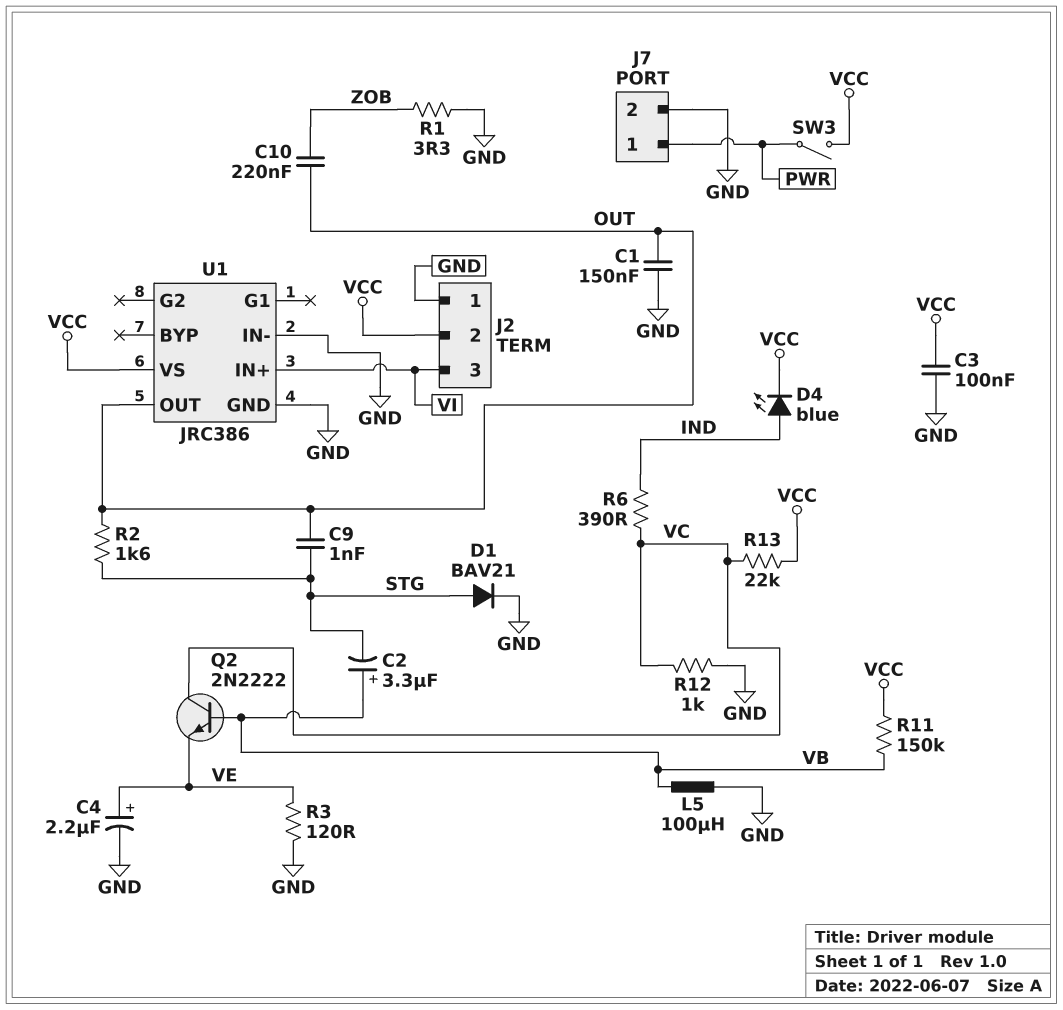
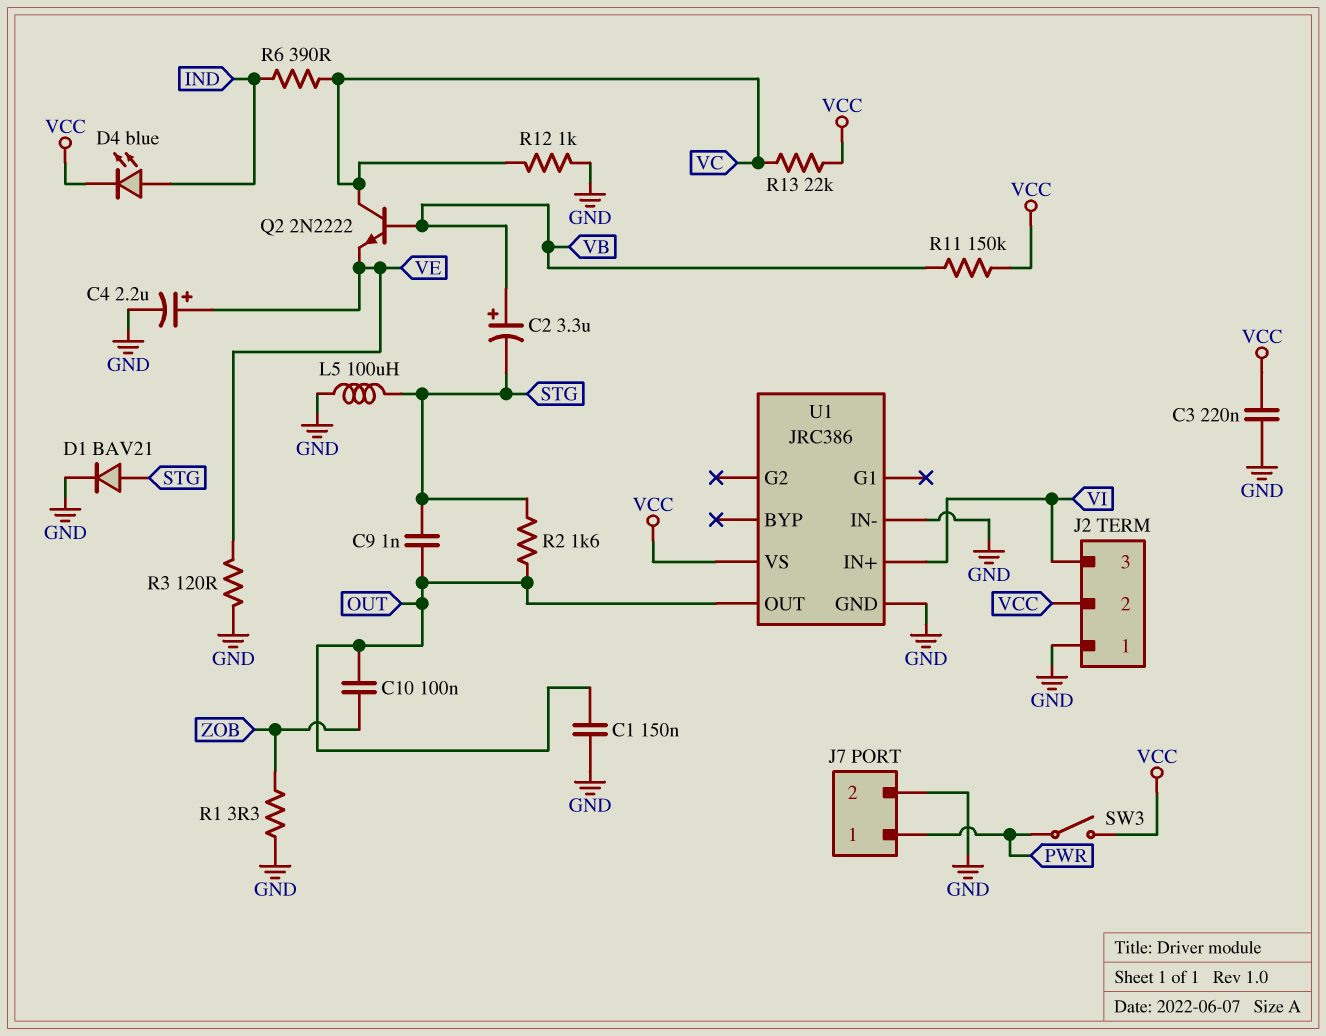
C3: 100nF (GND, VCC) -> 220nF (GND, VCC)
C10: 220nF (OUT, ZOB) -> 100nF (OUT, ZOB)
L5: 100uH (GND, VB) -> 100uH (GND, STG)

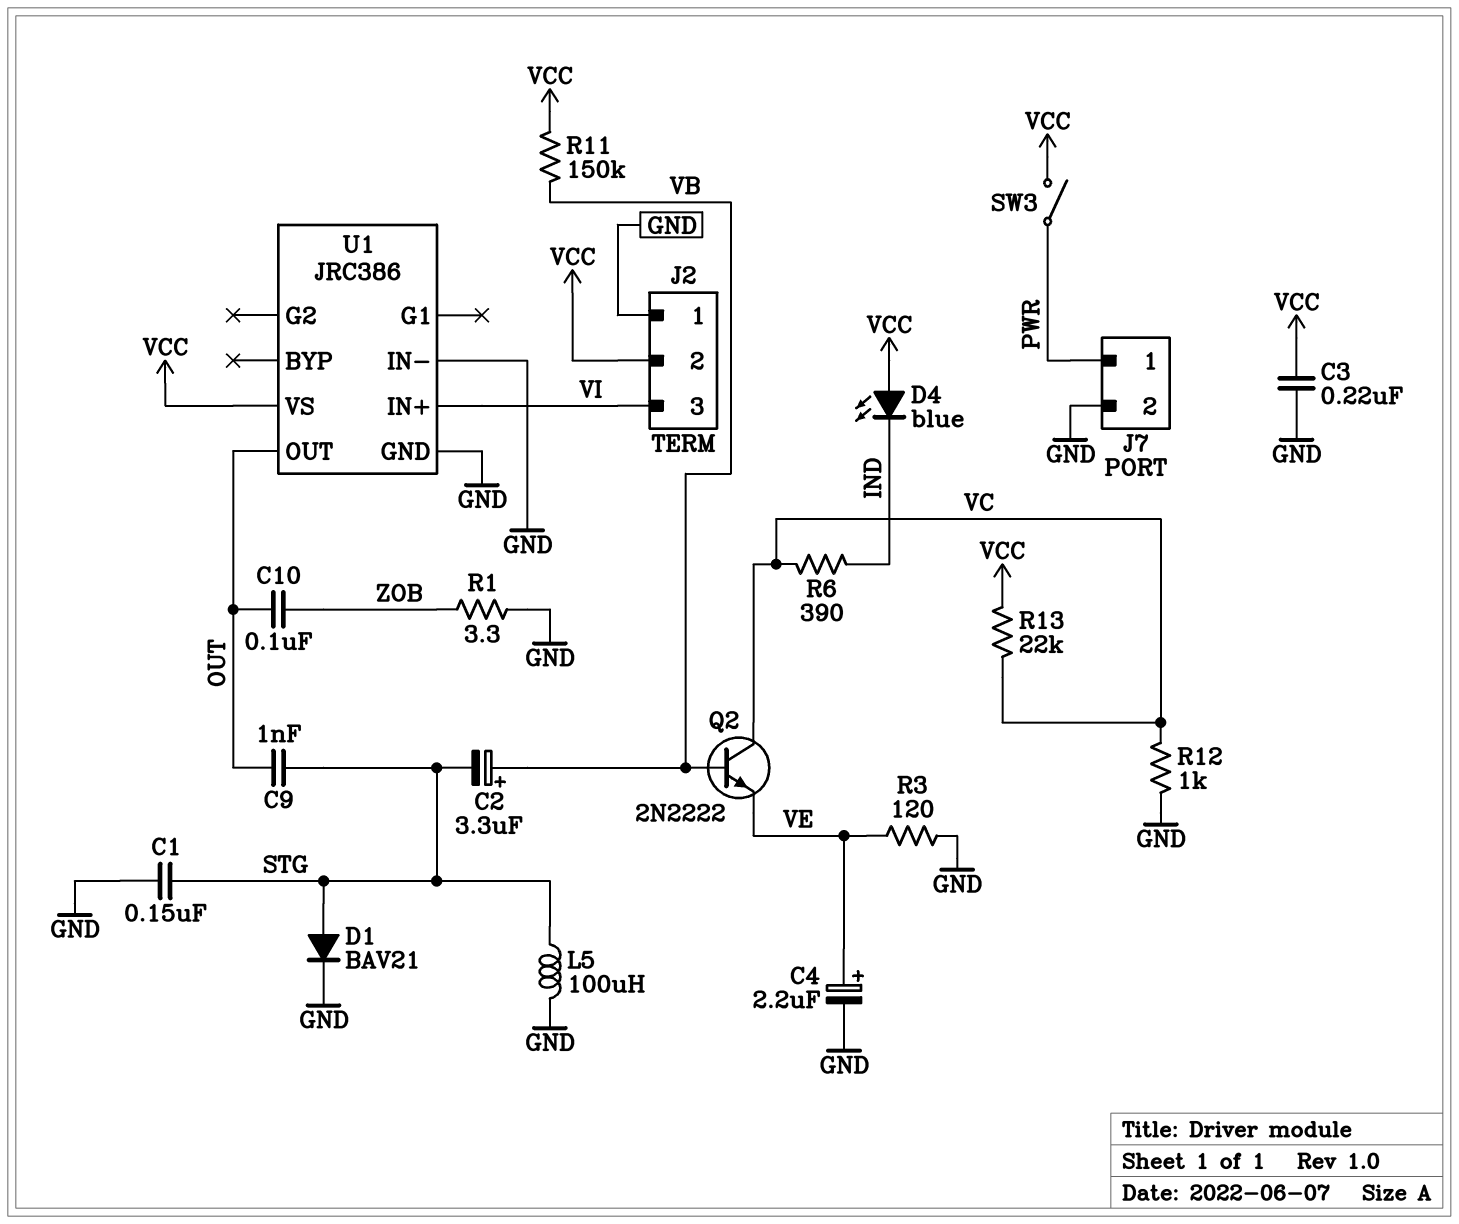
C1: 150nF (GND, OUT) -> 150nF (GND, STG)
D4: LED blue (A IND, K VCC) -> LED blue (A VCC, K IND)
R2: 1.6k (OUT, STG) -> none

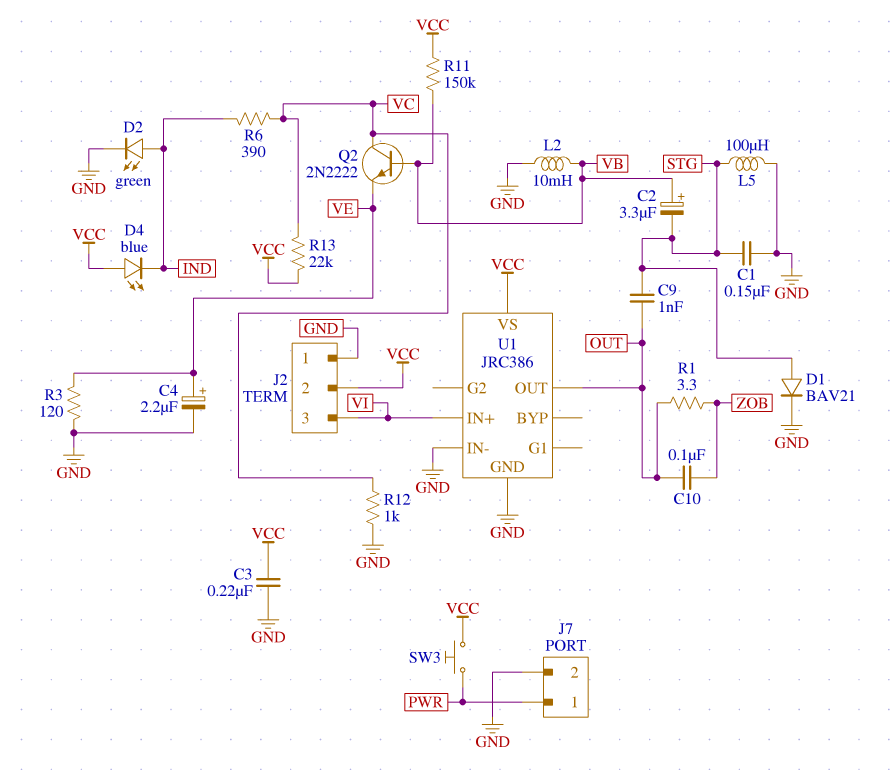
D2: none -> LED green (A IND, K GND)
L2: none -> 10mH (GND, VB)
R1: 3.3 (GND, ZOB) -> 3.3 (OUT, ZOB)
SW3: switch (PWR, VCC) -> button (PWR, VCC)

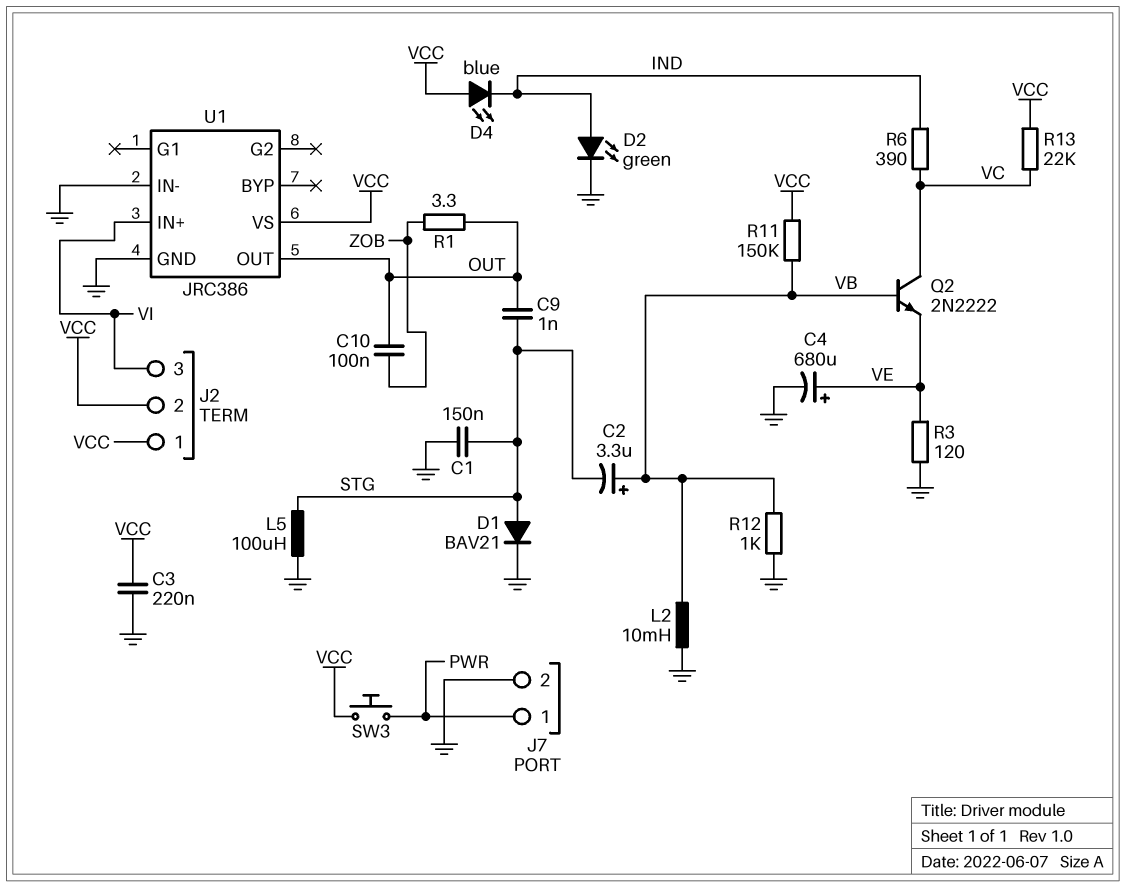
C4: 2.2uF (plus VE, minus GND) -> 680uF (plus VE, minus GND)
J2 pin 1: GND -> VCC
R12: 1k (GND, VC) -> 1k (GND, VB)

